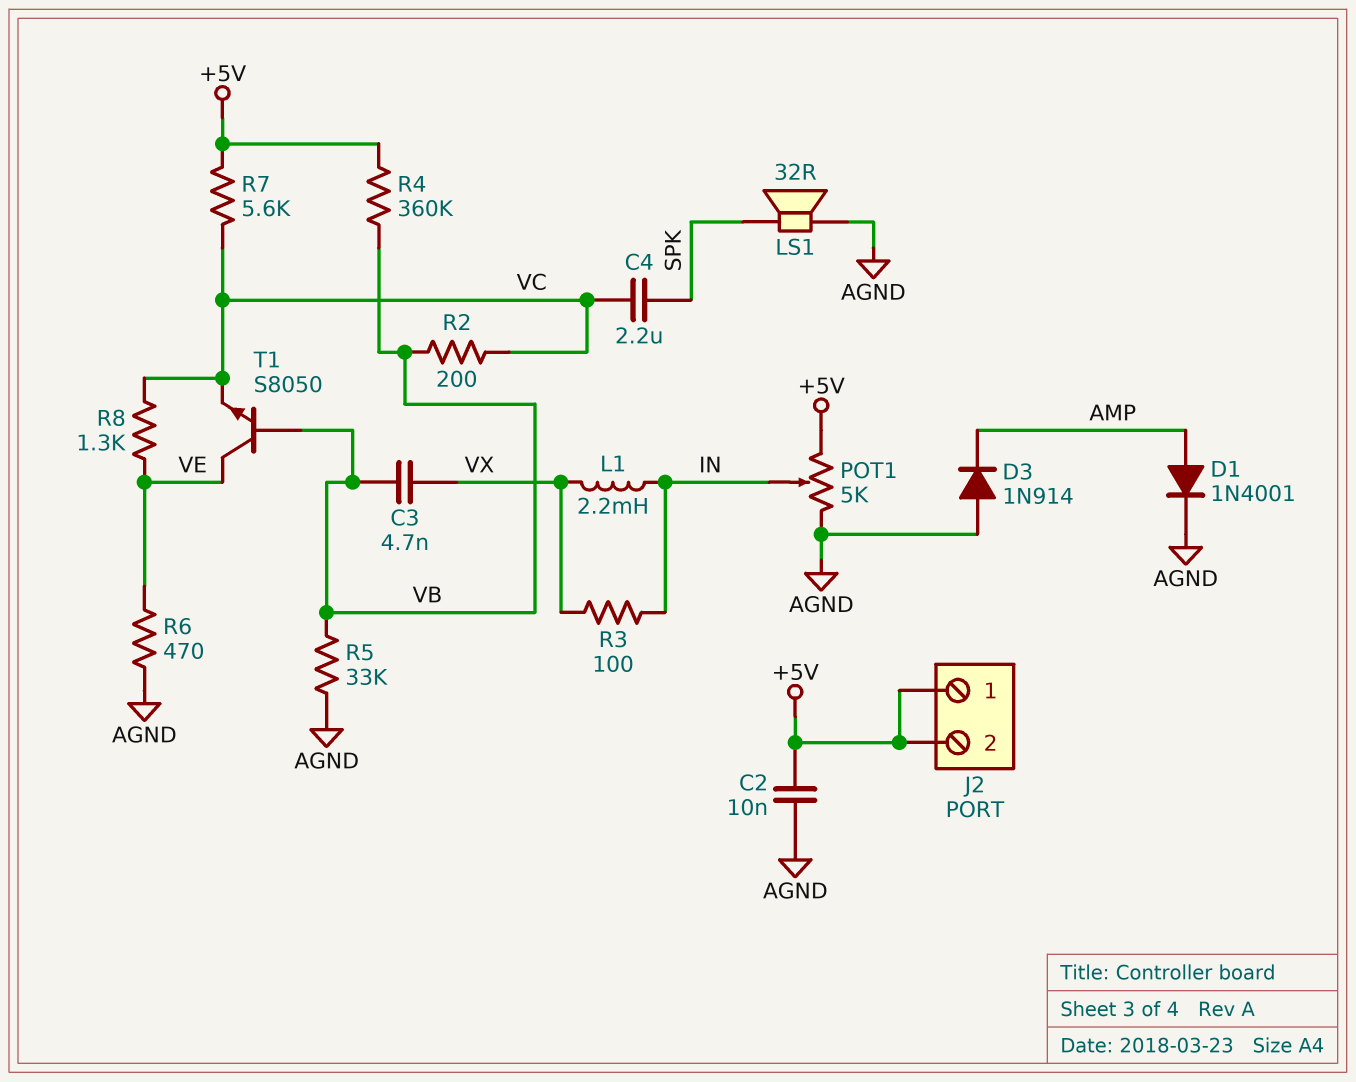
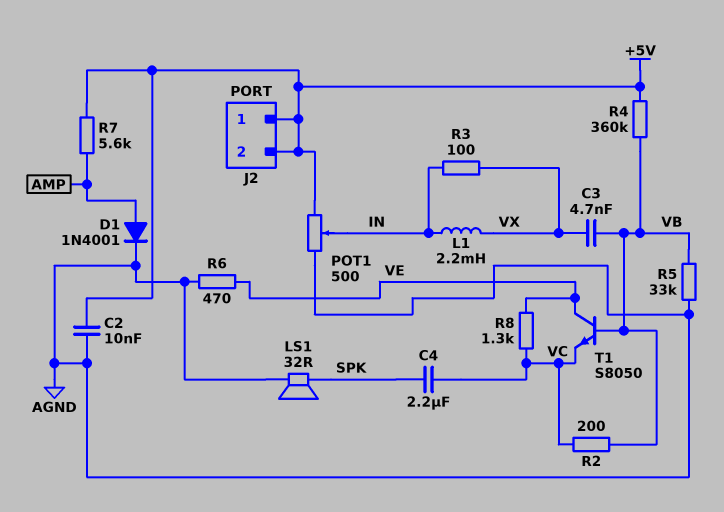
D3: diode 1N914 (A AGND, K AMP) -> none
POT1: 5k (+5V, AGND, wiper IN) -> 500 (+5V, AGND, wiper IN)
R7: 5.6k (+5V, VC) -> 5.6k (+5V, AMP)

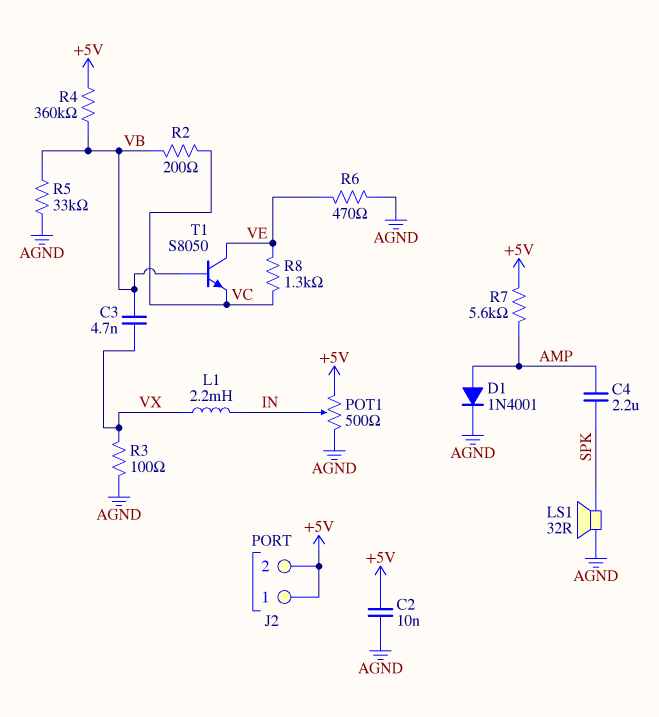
C4: 2.2uF (SPK, VC) -> 2.2uF (AMP, SPK)
R3: 100 (IN, VX) -> 100 (AGND, VX)

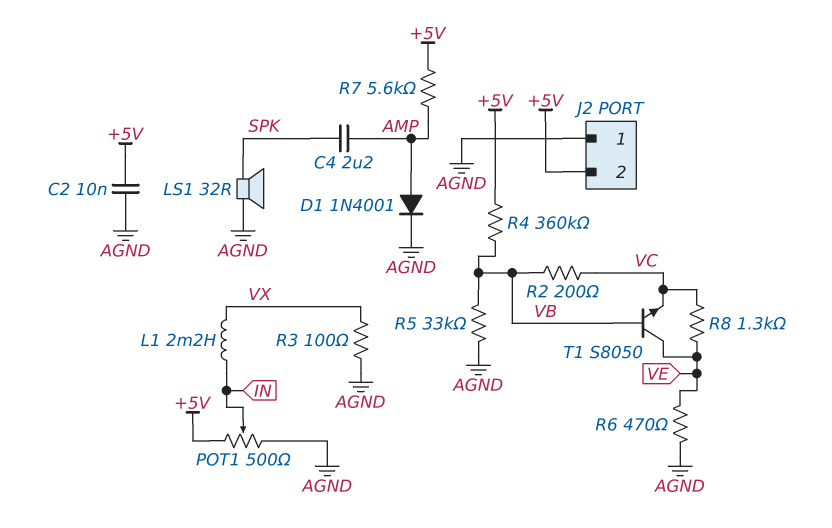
C3: 4.7nF (VB, VX) -> none
J2 pin 1: +5V -> AGND

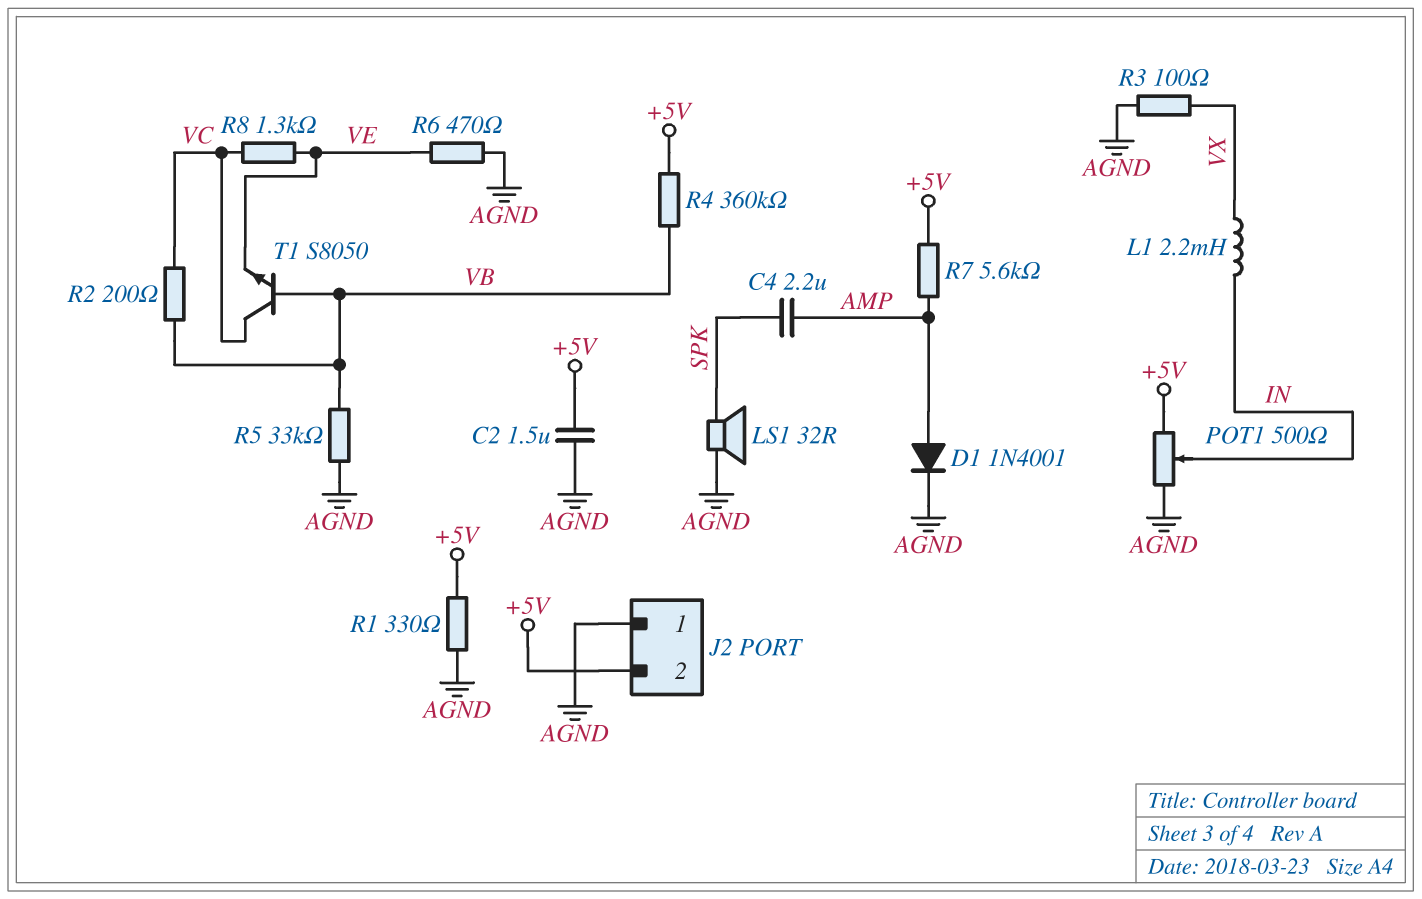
C2: 10nF (+5V, AGND) -> 1.5uF (+5V, AGND)
R1: none -> 330 (+5V, AGND)
T1: NPN S8050 (B VB, C VE, E VC) -> NPN S8050 (B VB, C VC, E VE)

